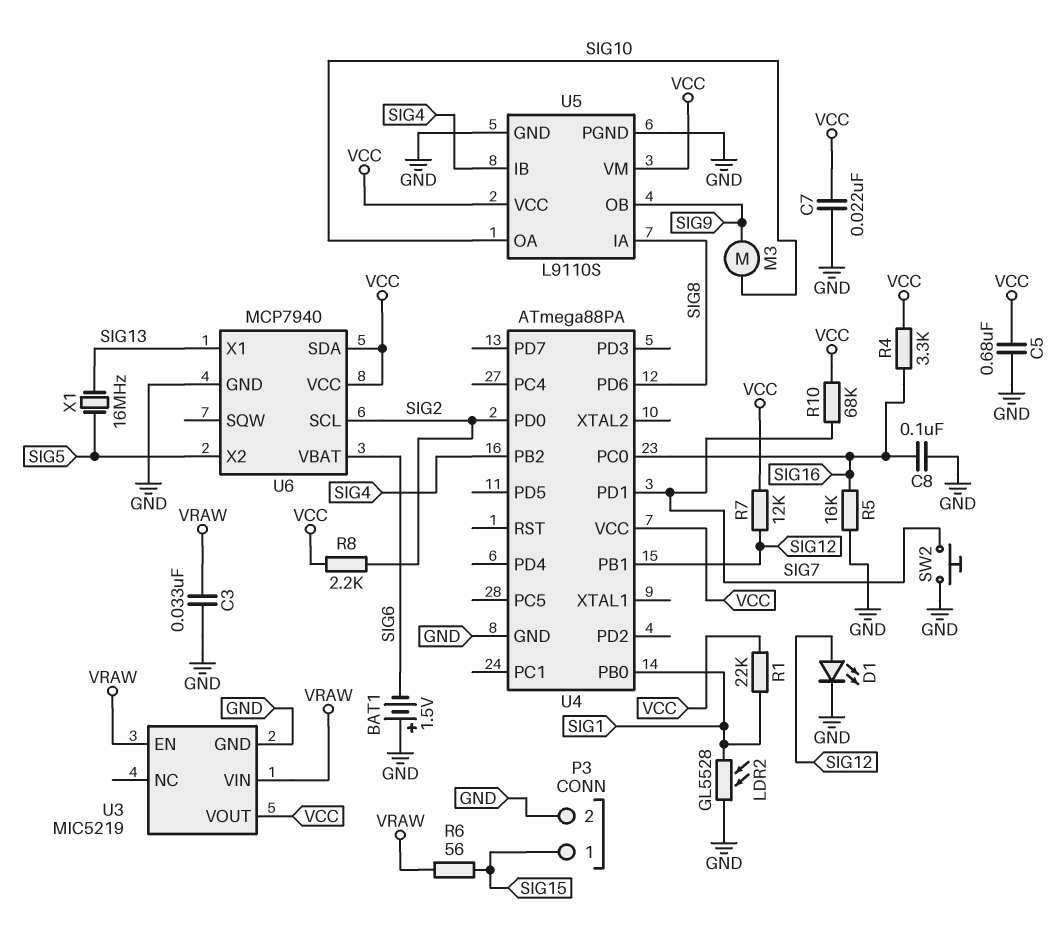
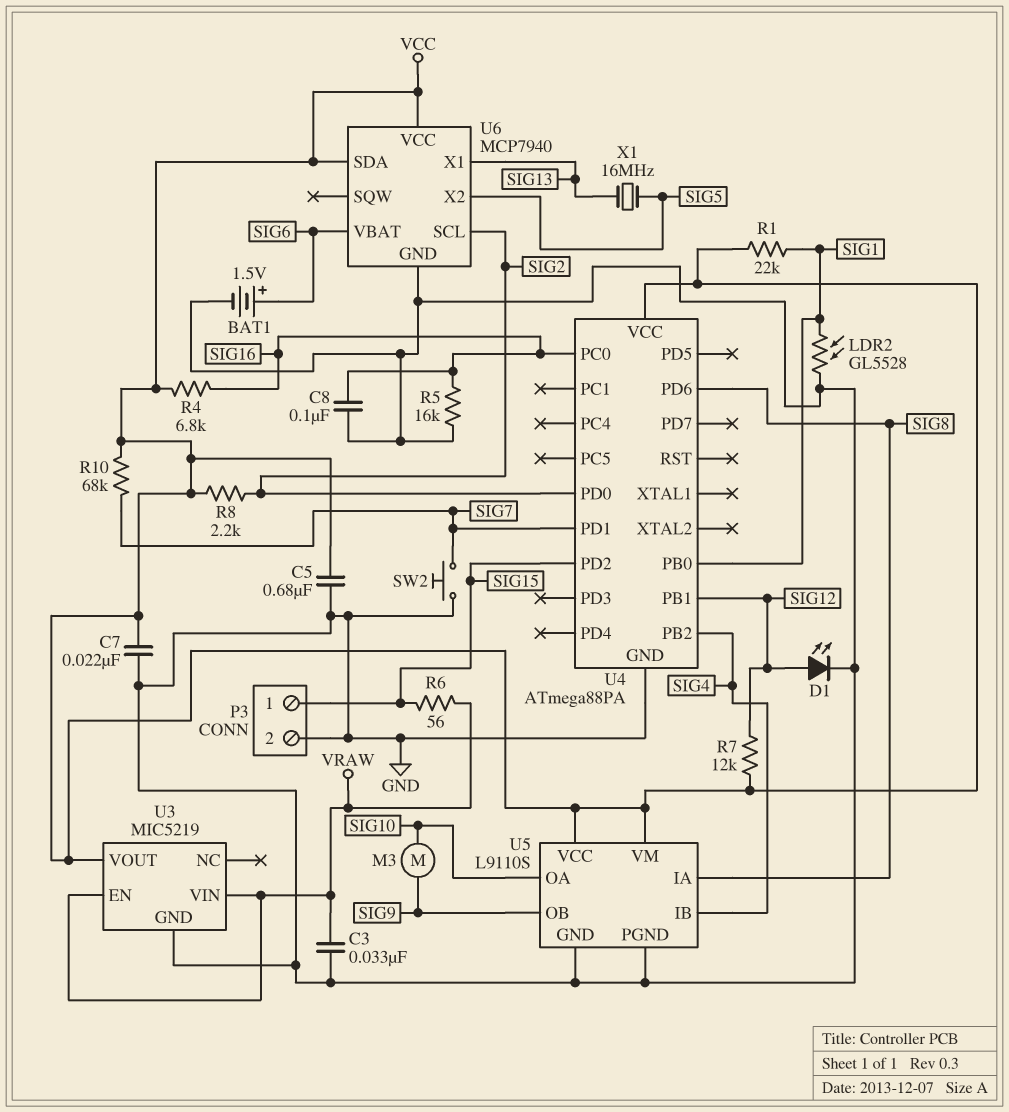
BAT1: 1.5V (plus GND, minus SIG6) -> 1.5V (plus SIG6, minus GND)
R4: 3.3k (SIG16, VCC) -> 6.8k (SIG16, VCC)
U4 pin PD2: none -> SIG15

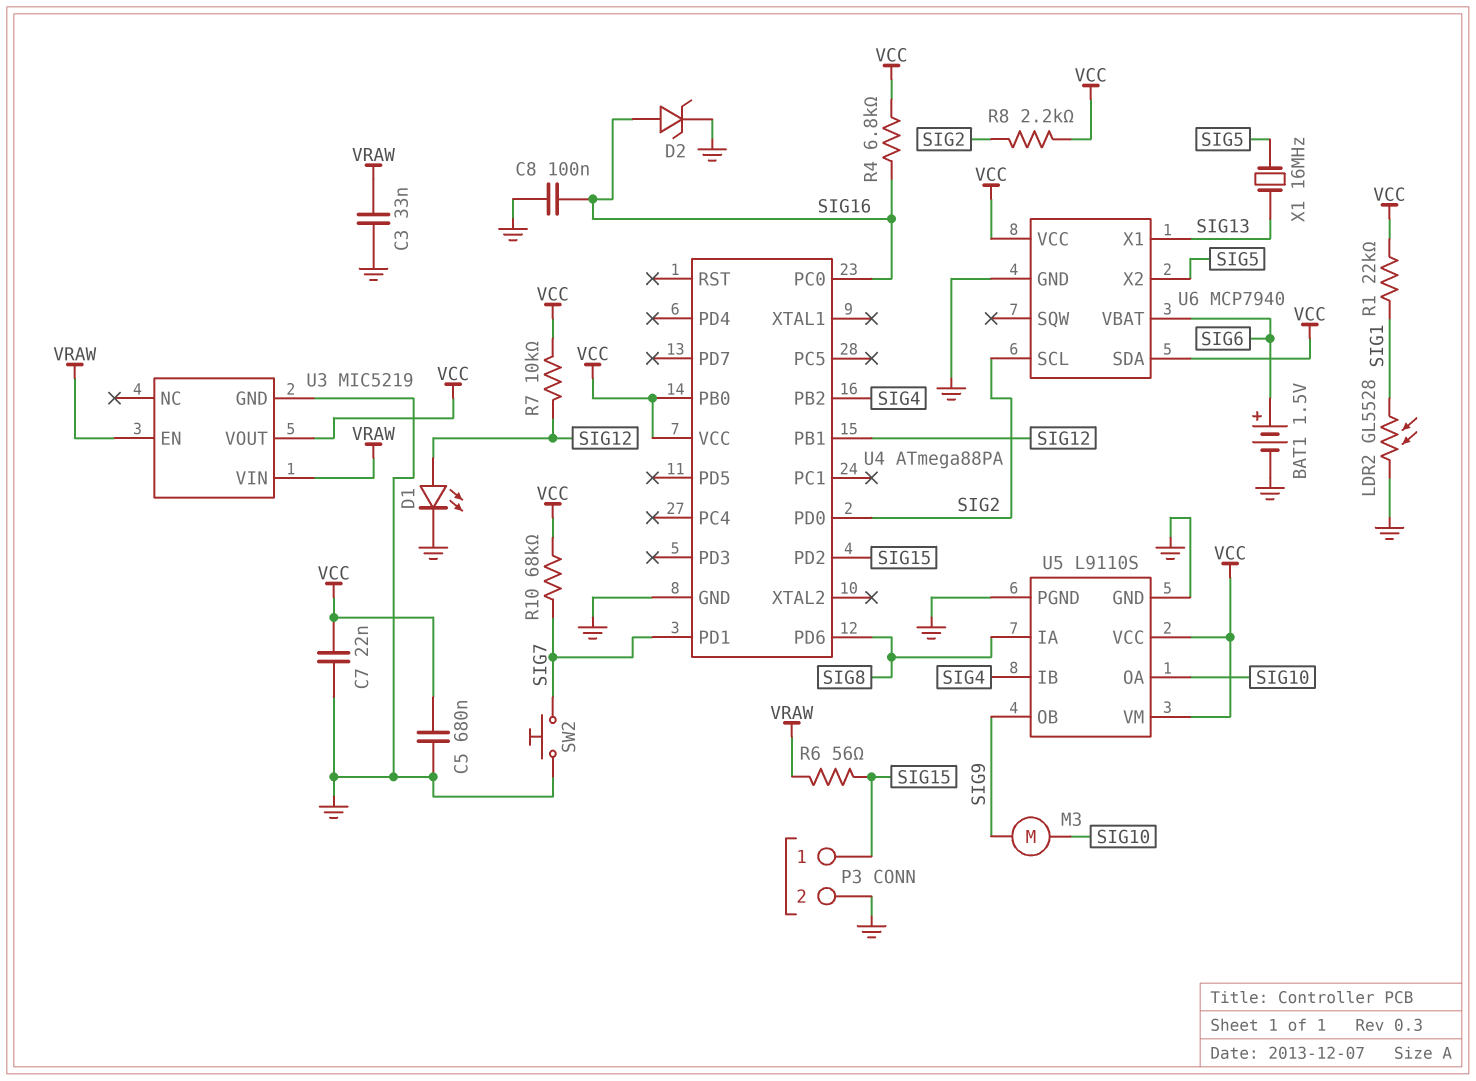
D2: none -> zener (A SIG16, K GND)
R5: 16k (GND, SIG16) -> none
R7: 12k (SIG12, VCC) -> 10k (SIG12, VCC)
U4 pin PB0: SIG1 -> VCC

